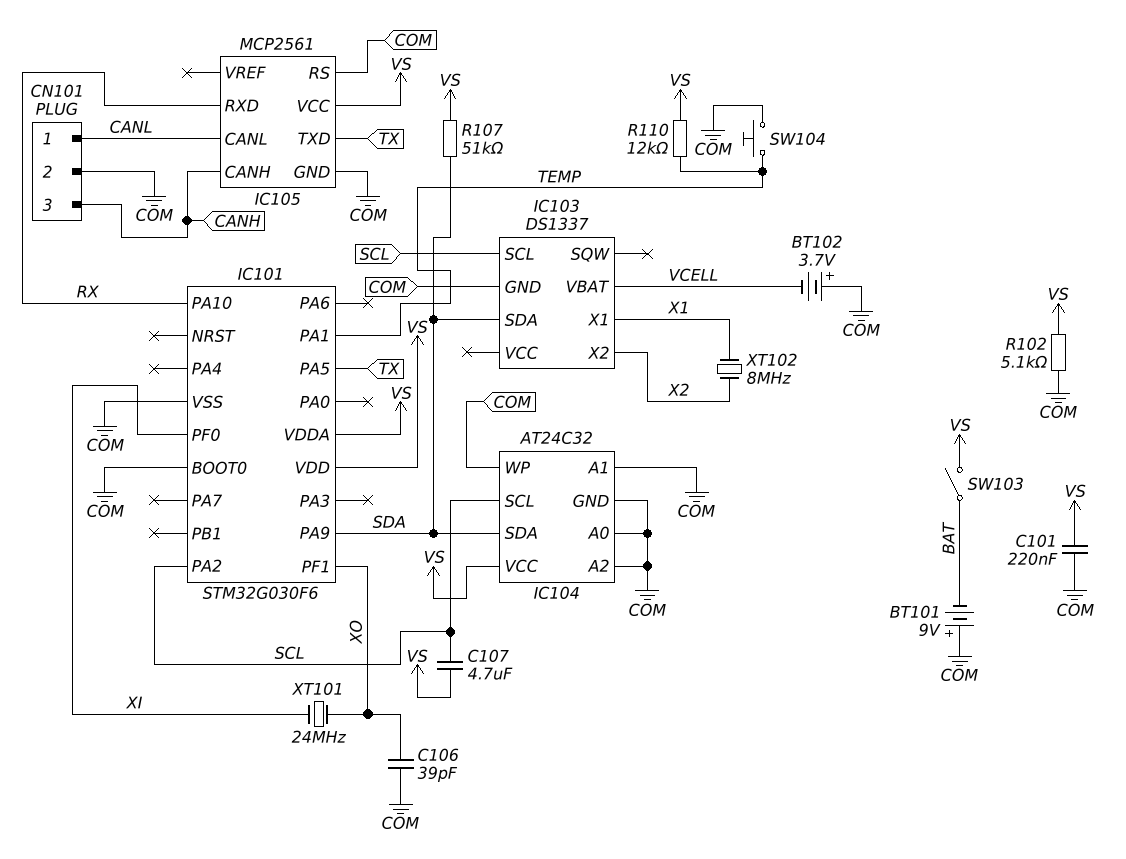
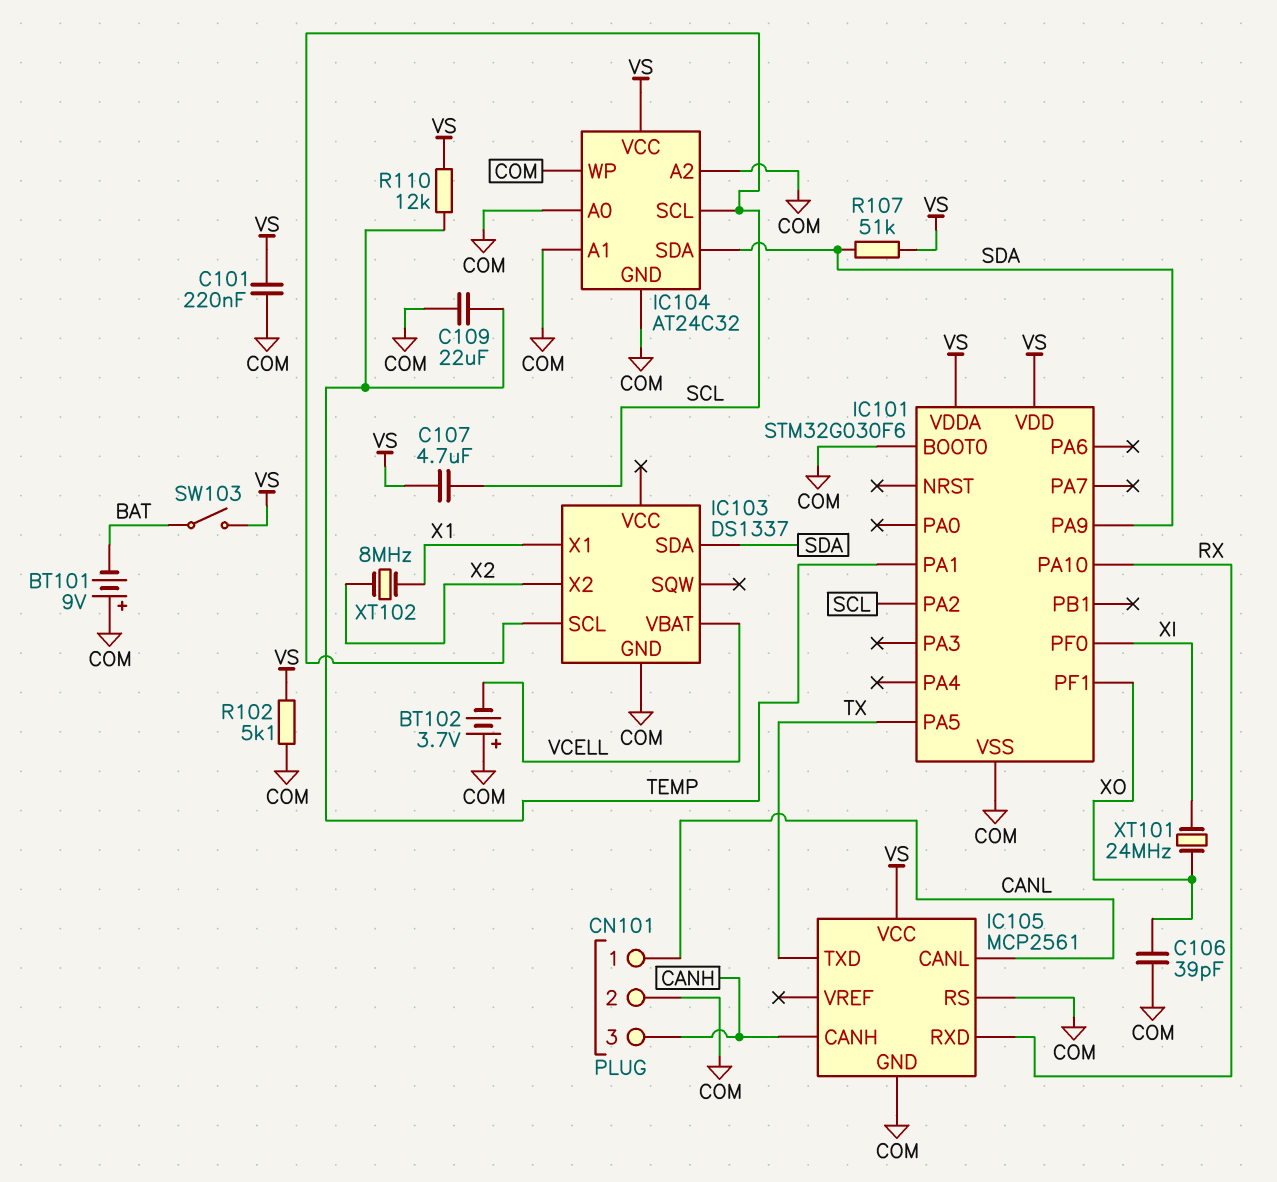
C109: none -> 22uF (COM, TEMP)
SW104: button (COM, TEMP) -> none

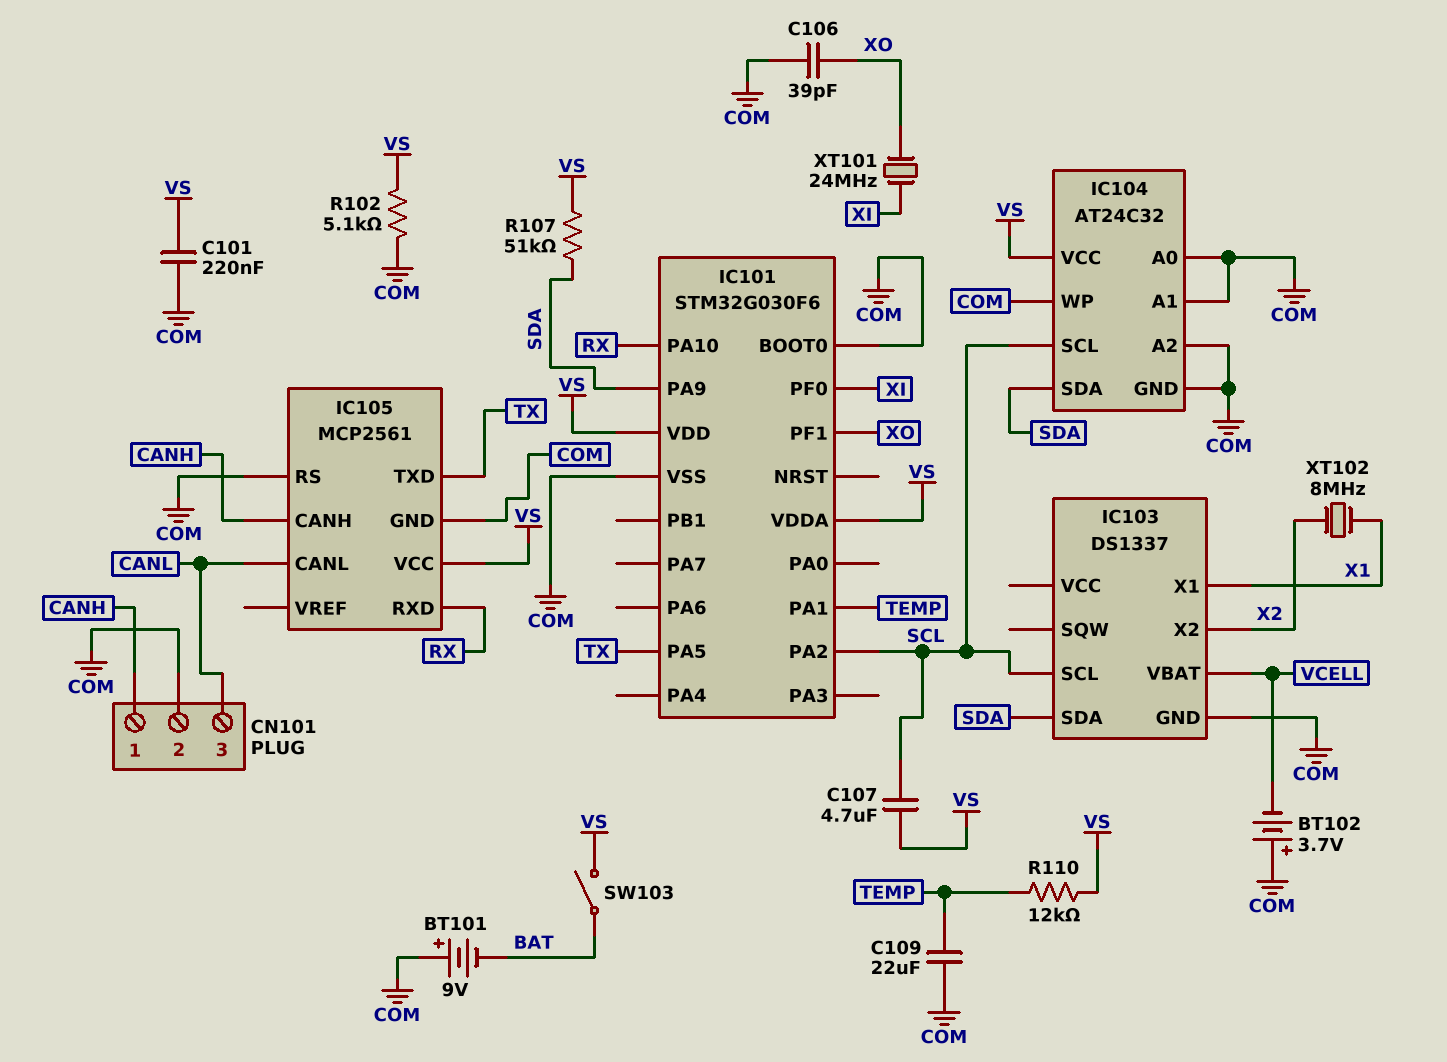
CN101 pin 1: CANL -> CANH
CN101 pin 3: CANH -> CANL

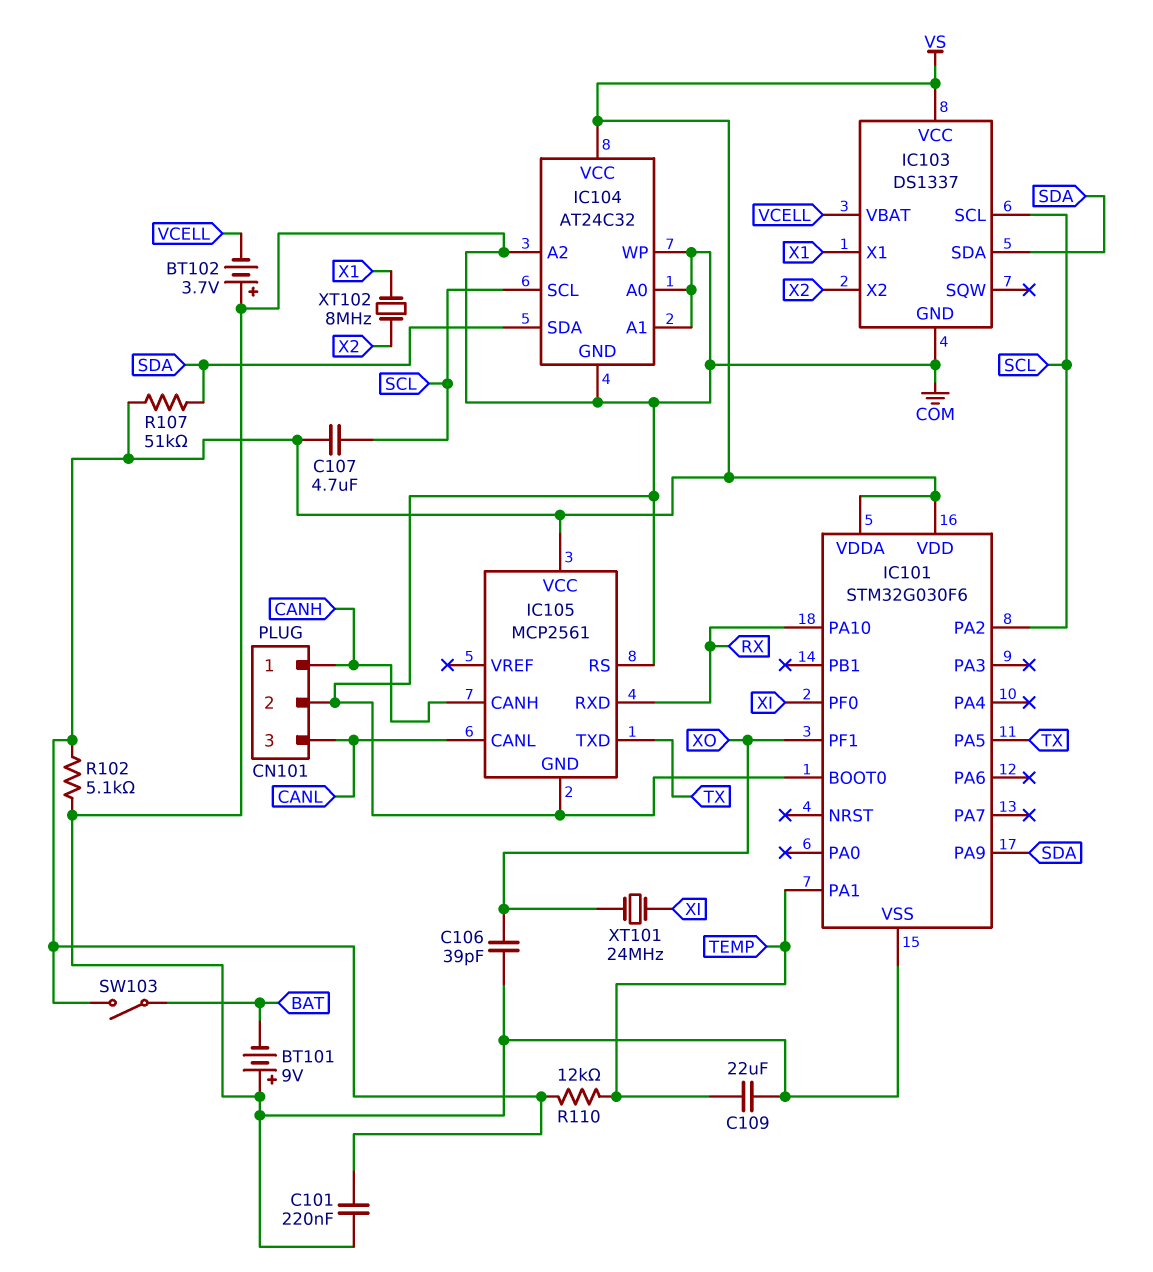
IC103 pin VCC: none -> VS

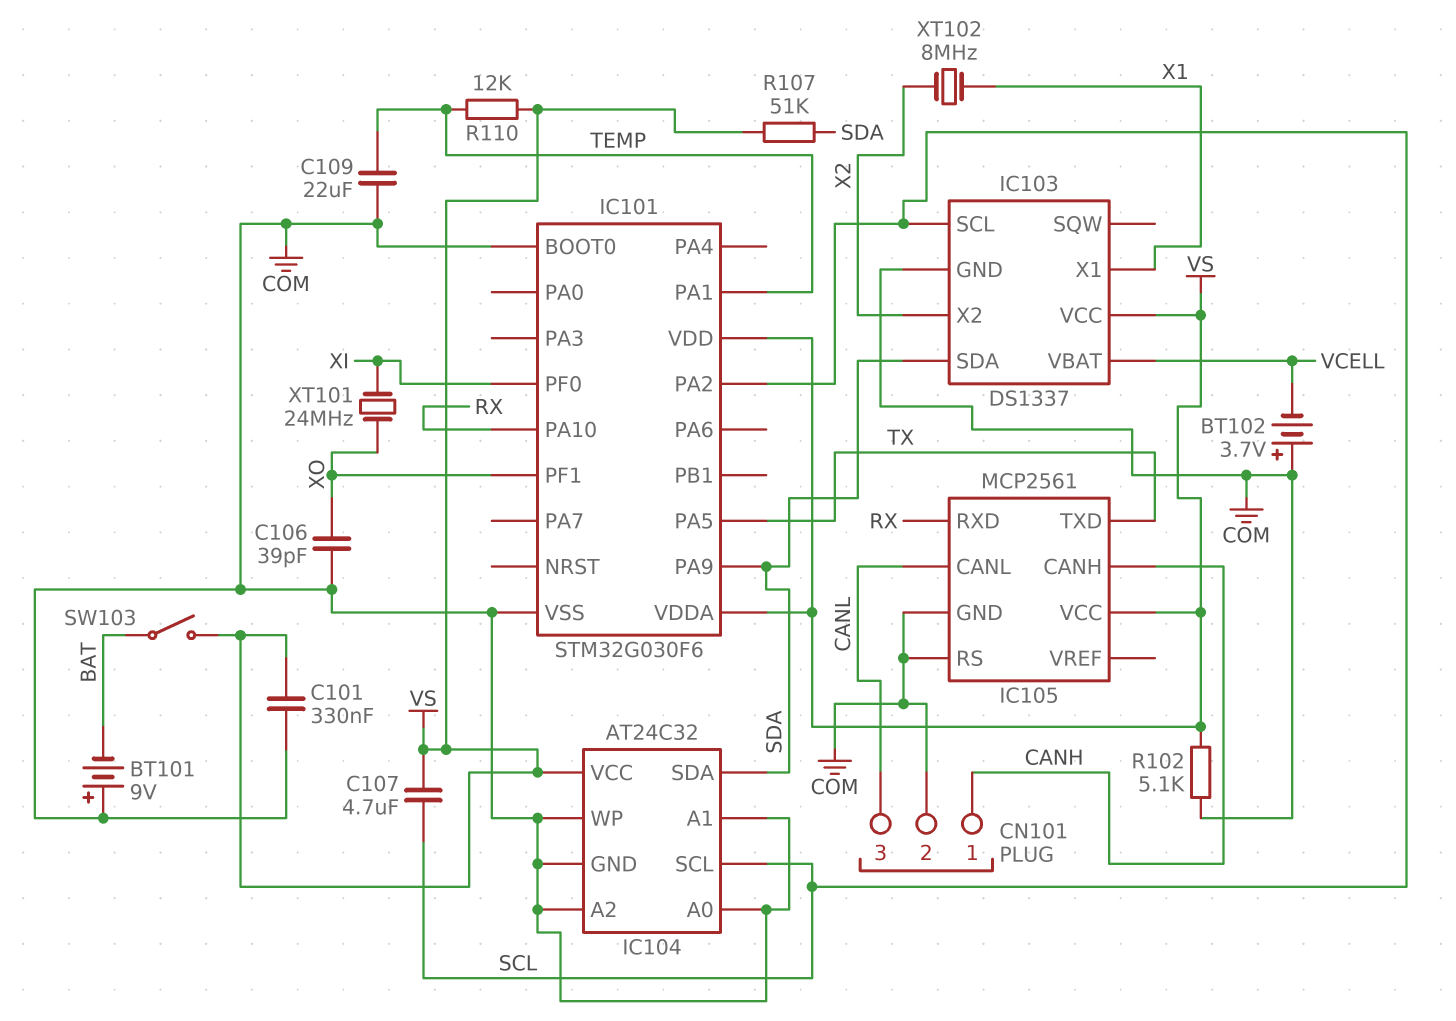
C101: 220nF (COM, VS) -> 330nF (COM, VS)

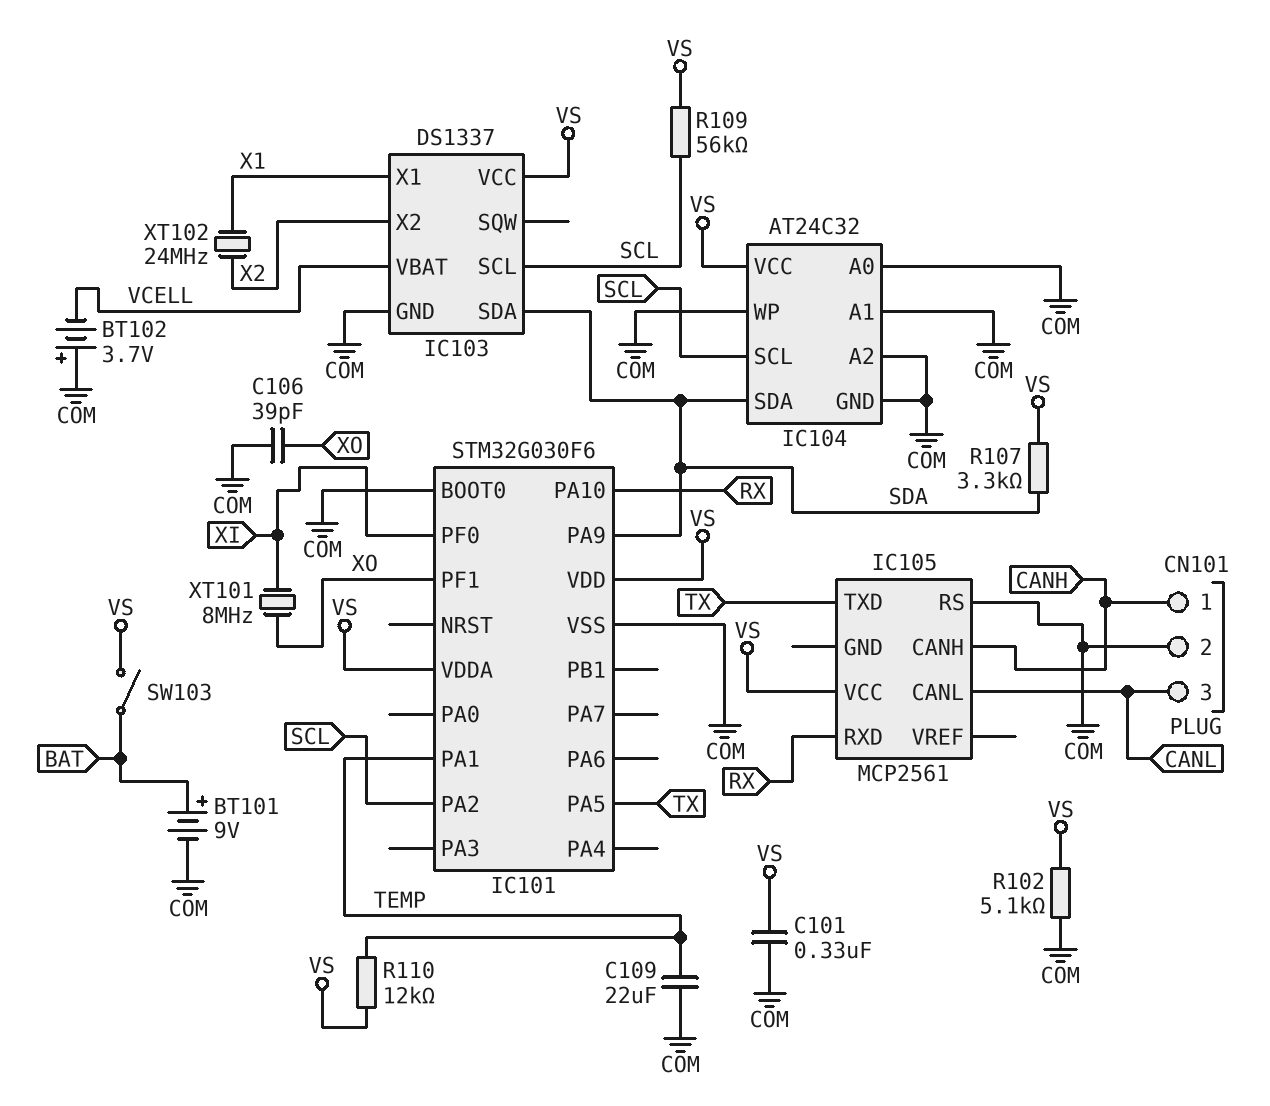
BT101: 9V (plus COM, minus BAT) -> 9V (plus BAT, minus COM)
C107: 4.7uF (SCL, VS) -> none
IC105 pin GND: COM -> none
R107: 51k (SDA, VS) -> 3.3k (SDA, VS)
R109: none -> 56k (SCL, VS)
XT101: 24MHz (XI, XO) -> 8MHz (XI, XO)
XT102: 8MHz (X1, X2) -> 24MHz (X1, X2)

